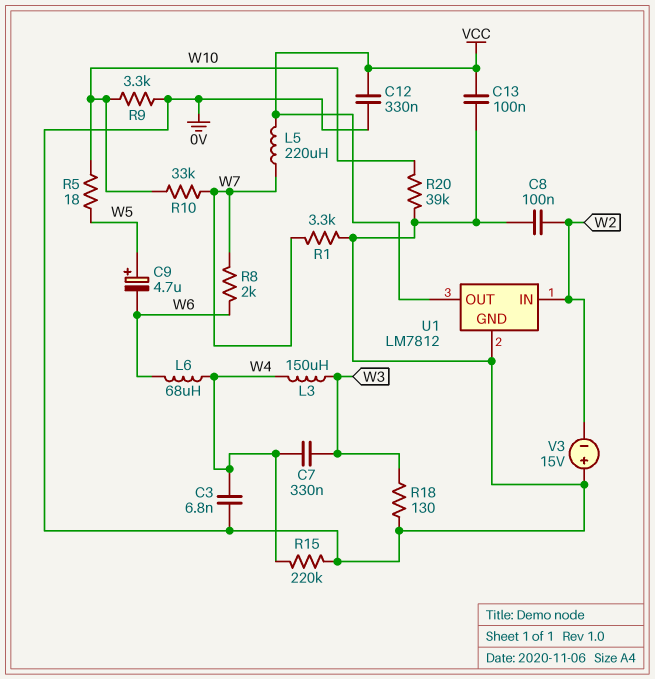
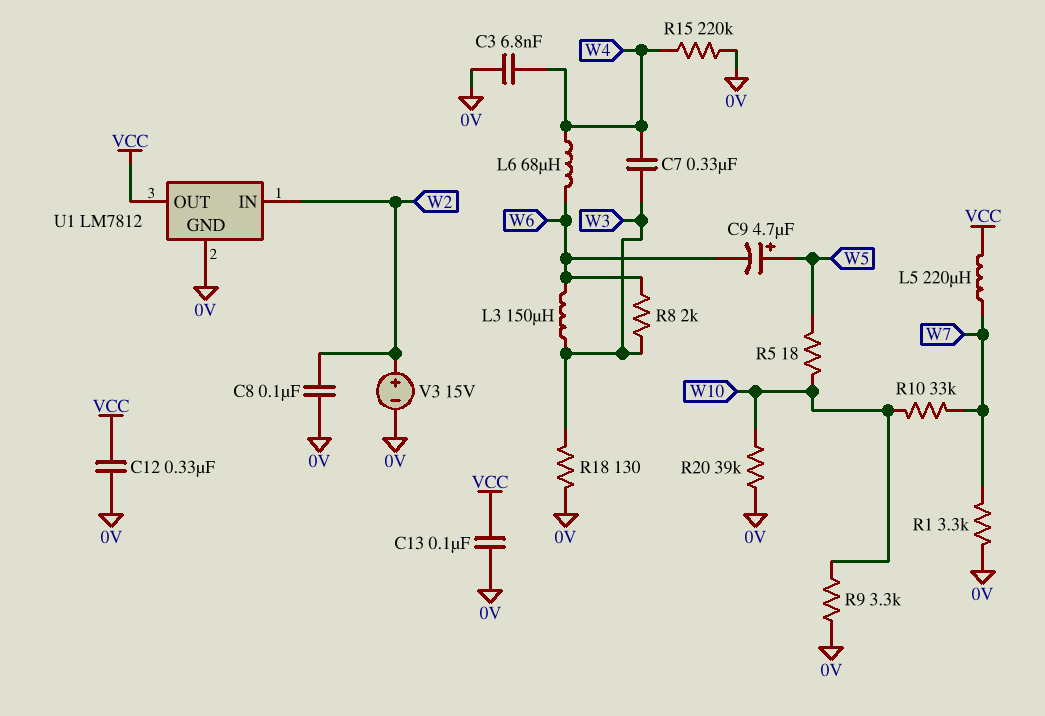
L3: 150uH (W3, W4) -> 150uH (W3, W6)
R8: 2k (W6, W7) -> 2k (W3, W6)
V3: 15V (plus 0V, minus W2) -> 15V (plus W2, minus 0V)

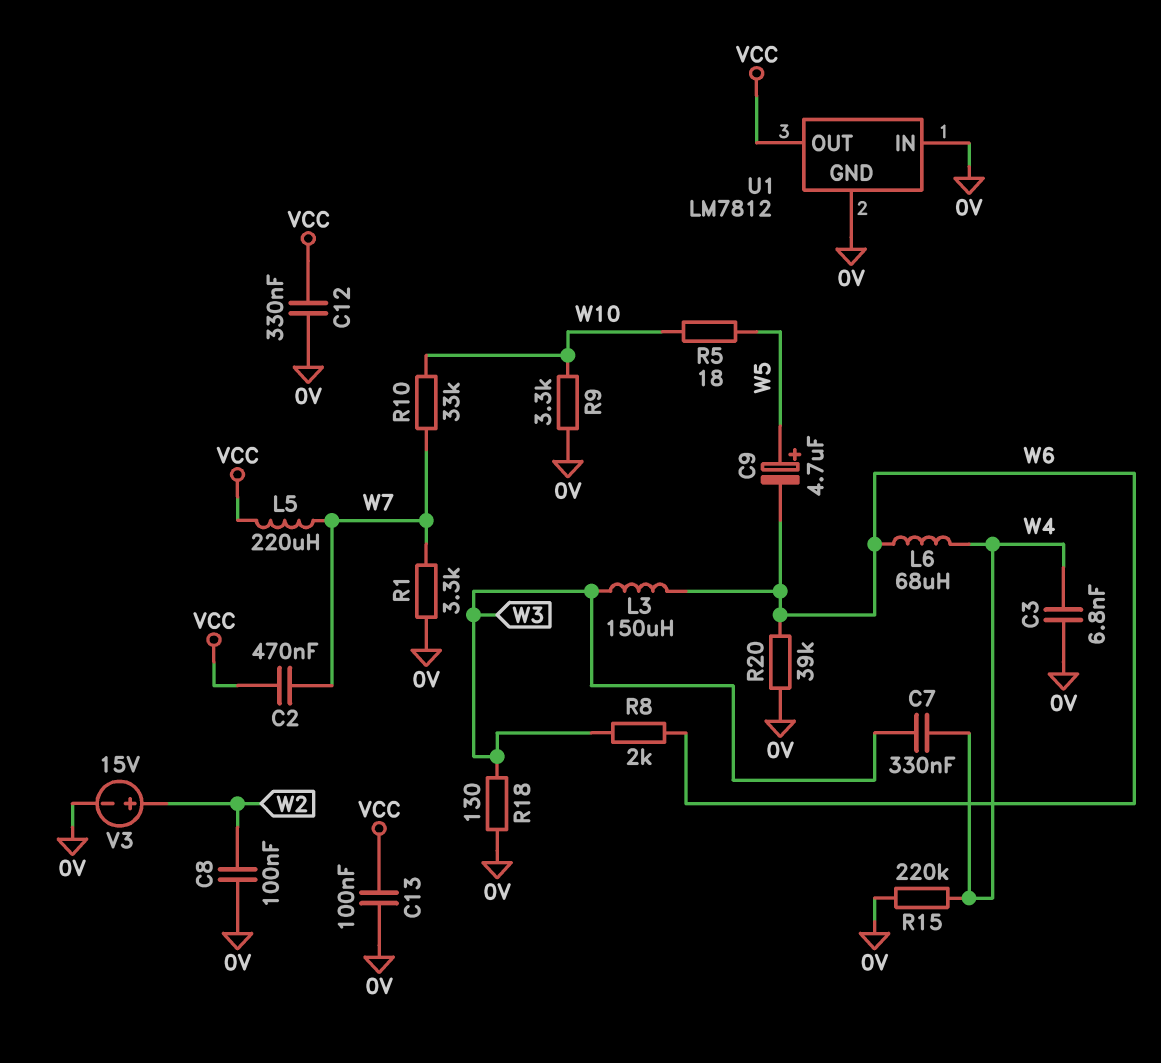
C2: none -> 470nF (VCC, W7)
R20: 39k (0V, W10) -> 39k (0V, W6)
U1 pin IN: W2 -> 0V

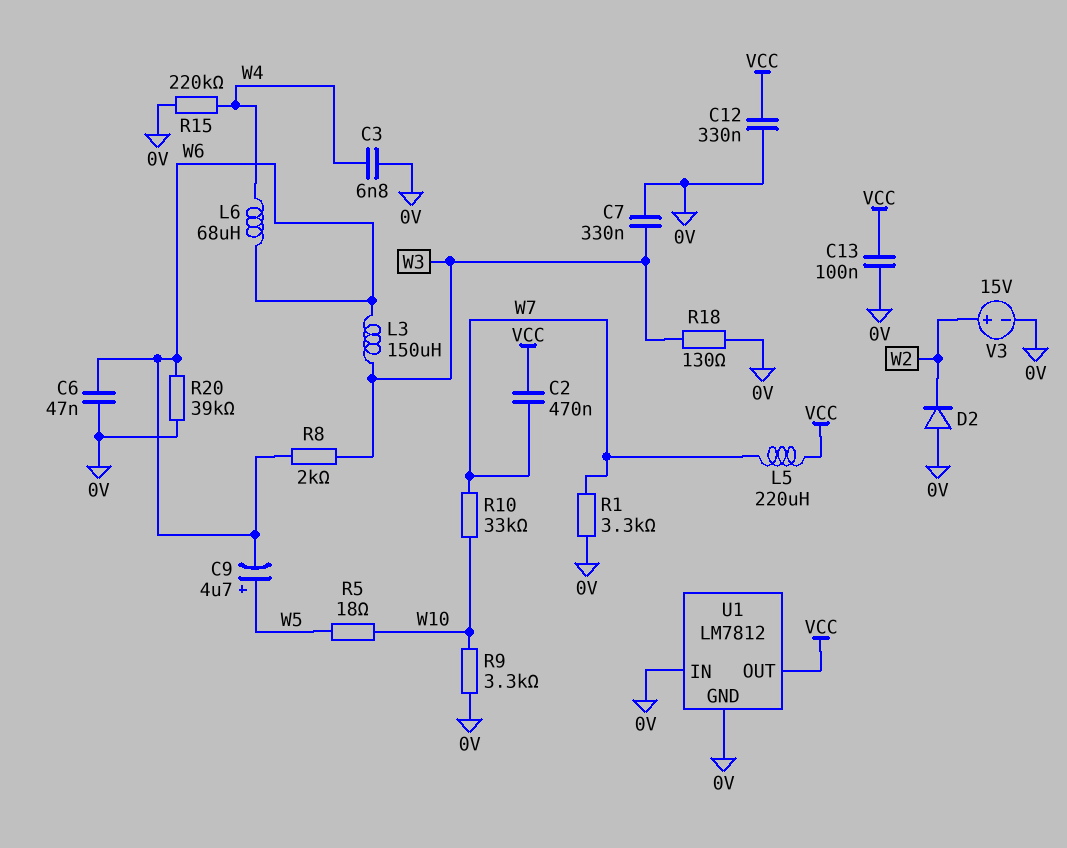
C6: none -> 47nF (0V, W6)
C7: 330nF (W3, W4) -> 330nF (0V, W3)
C8: 100nF (0V, W2) -> none
D2: none -> diode (A 0V, K W2)

